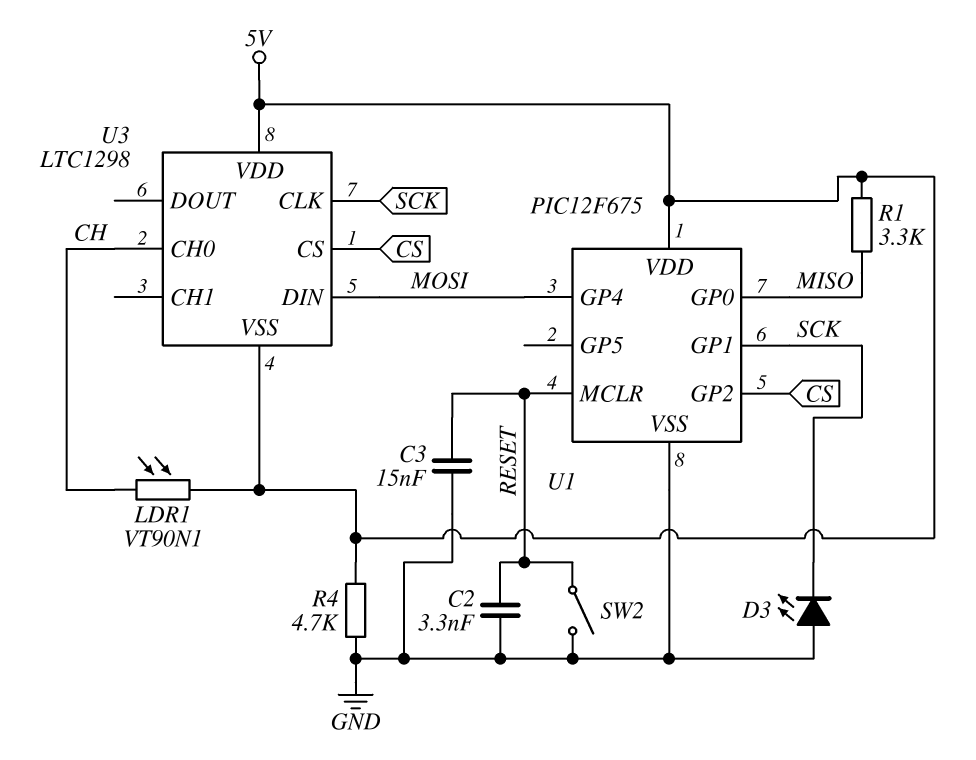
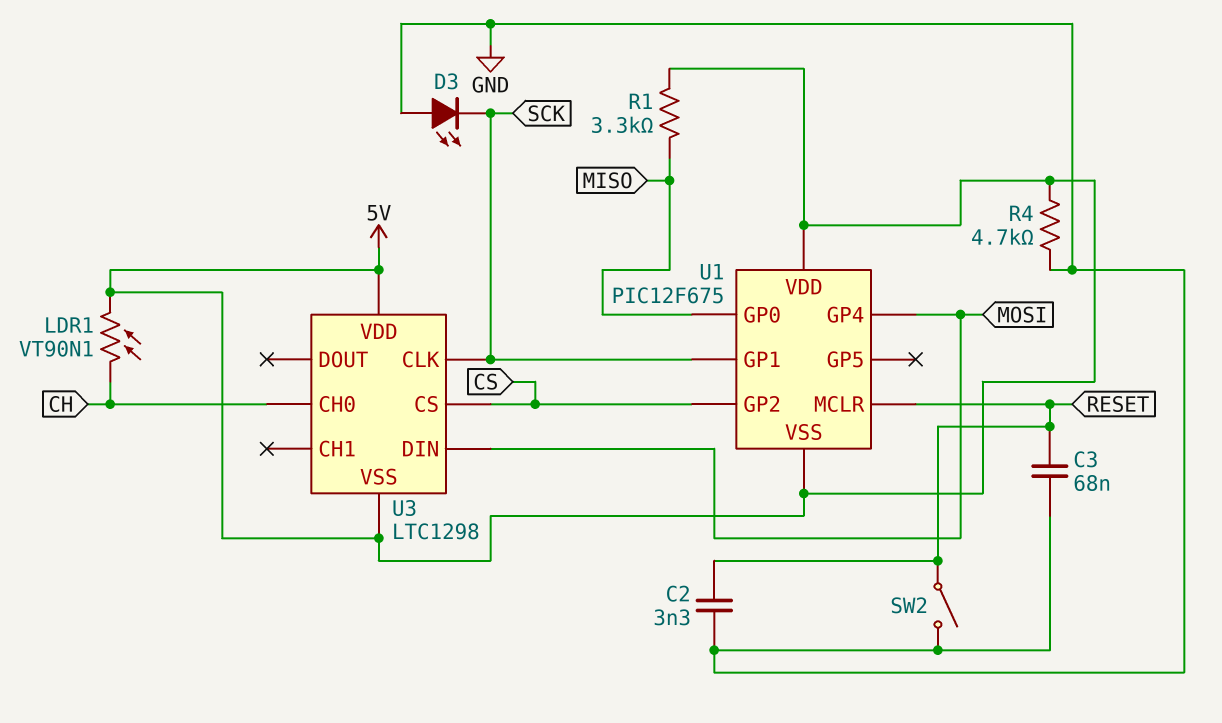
C3: 15nF (GND, RESET) -> 68nF (GND, RESET)
U1 pin VSS: GND -> 5V

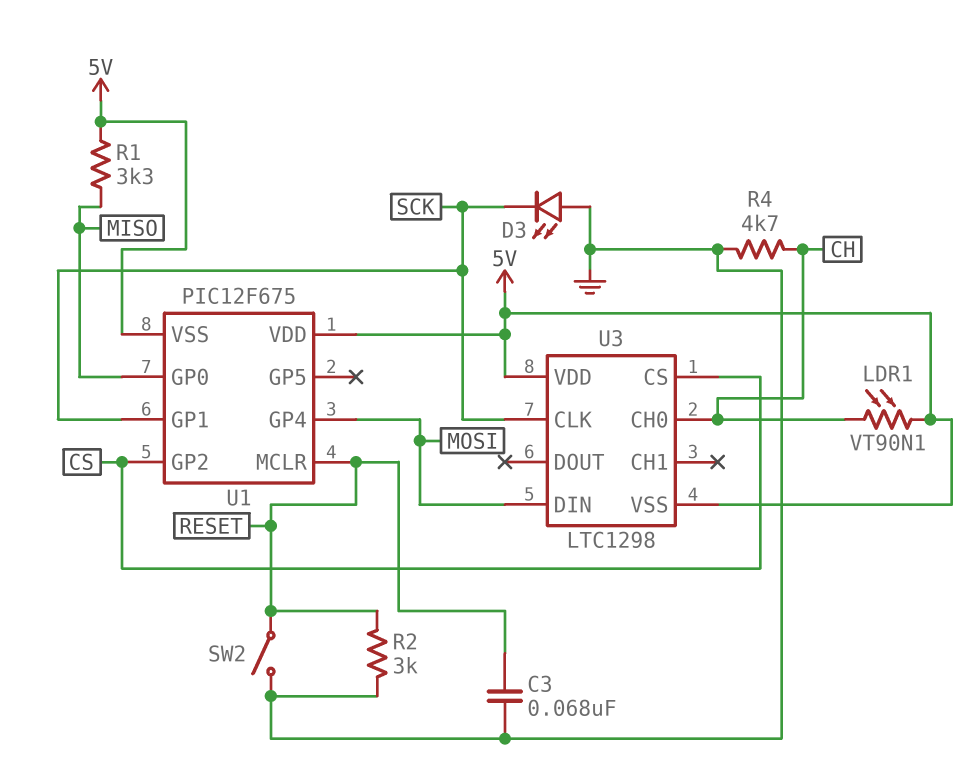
C2: 3.3nF (GND, RESET) -> none
R2: none -> 3k (GND, RESET)
R4: 4.7k (5V, GND) -> 4.7k (CH, GND)

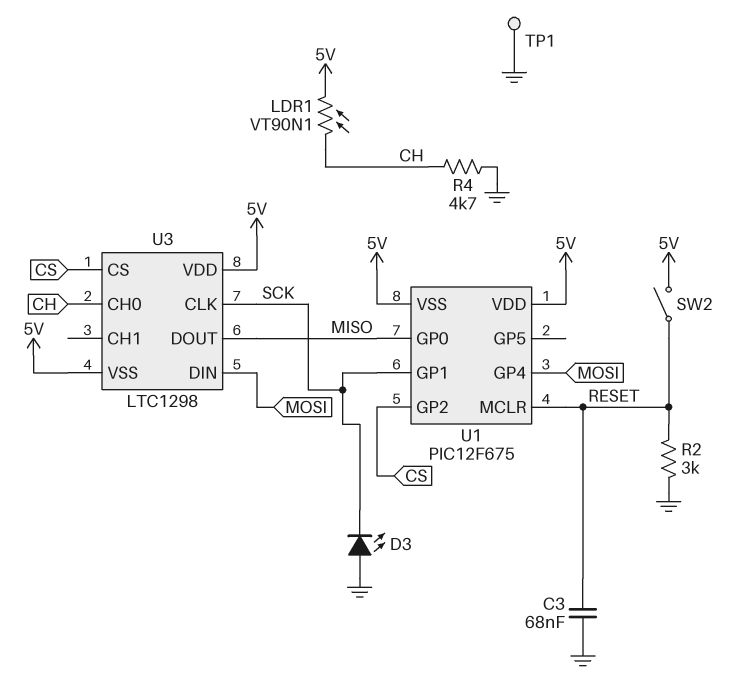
R1: 3.3k (5V, MISO) -> none
SW2: switch (GND, RESET) -> switch (5V, RESET)
TP1: none -> test point (GND)
U3 pin DOUT: none -> MISO

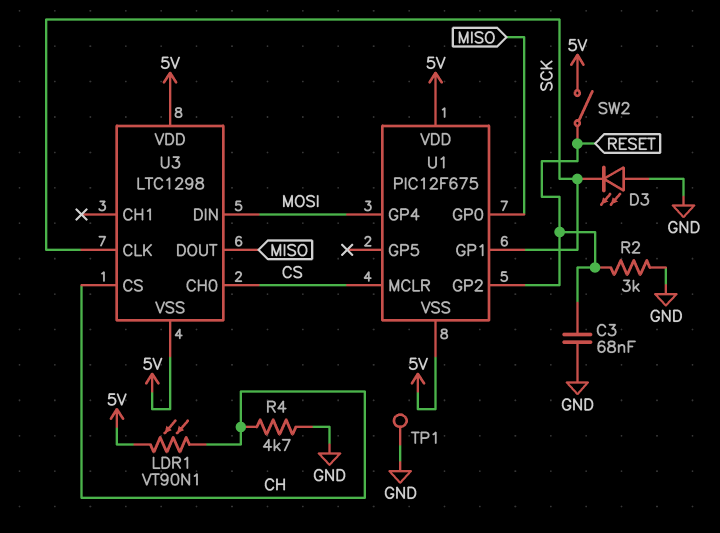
U1 pin GP2: CS -> RESET
U1 pin MCLR: RESET -> CS
U3 pin CH0: CH -> CS
U3 pin CS: CS -> CH

